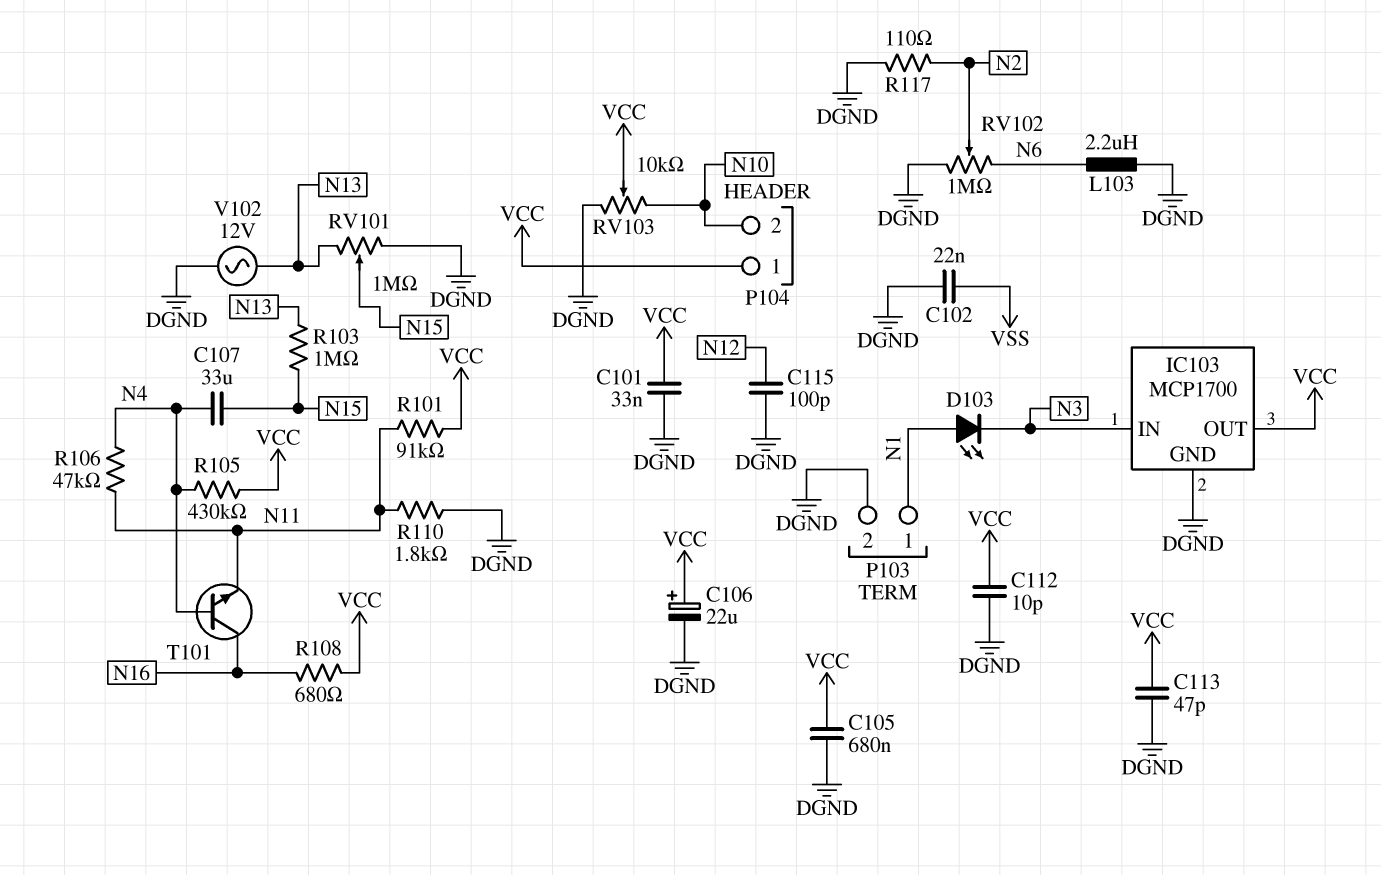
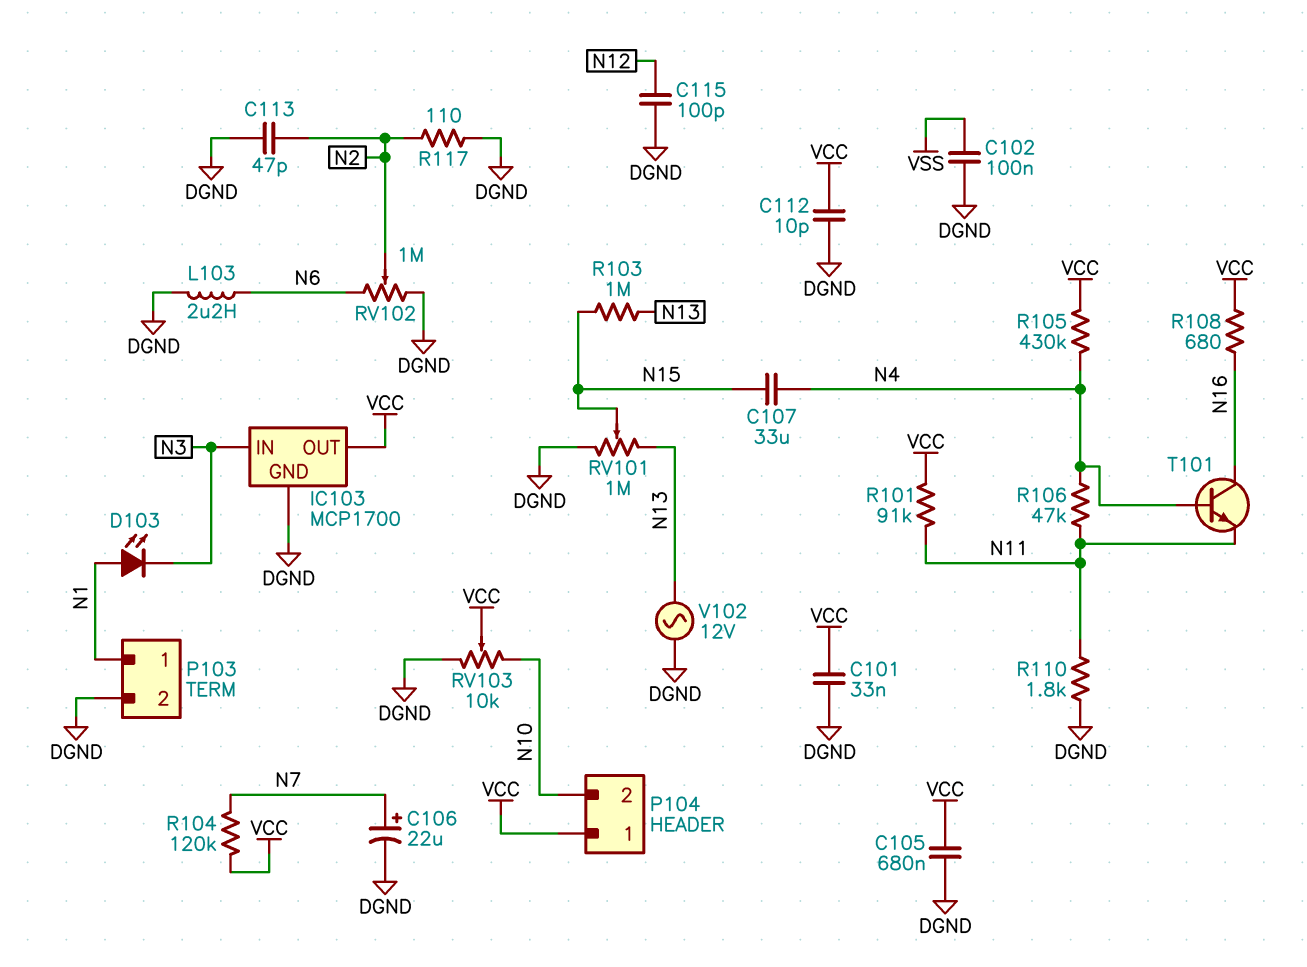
C102: 22nF (DGND, VSS) -> 100nF (DGND, VSS)
C106: 22uF (plus VCC, minus DGND) -> 22uF (plus N7, minus DGND)
C113: 47pF (DGND, VCC) -> 47pF (DGND, N2)
R104: none -> 120k (N7, VCC)

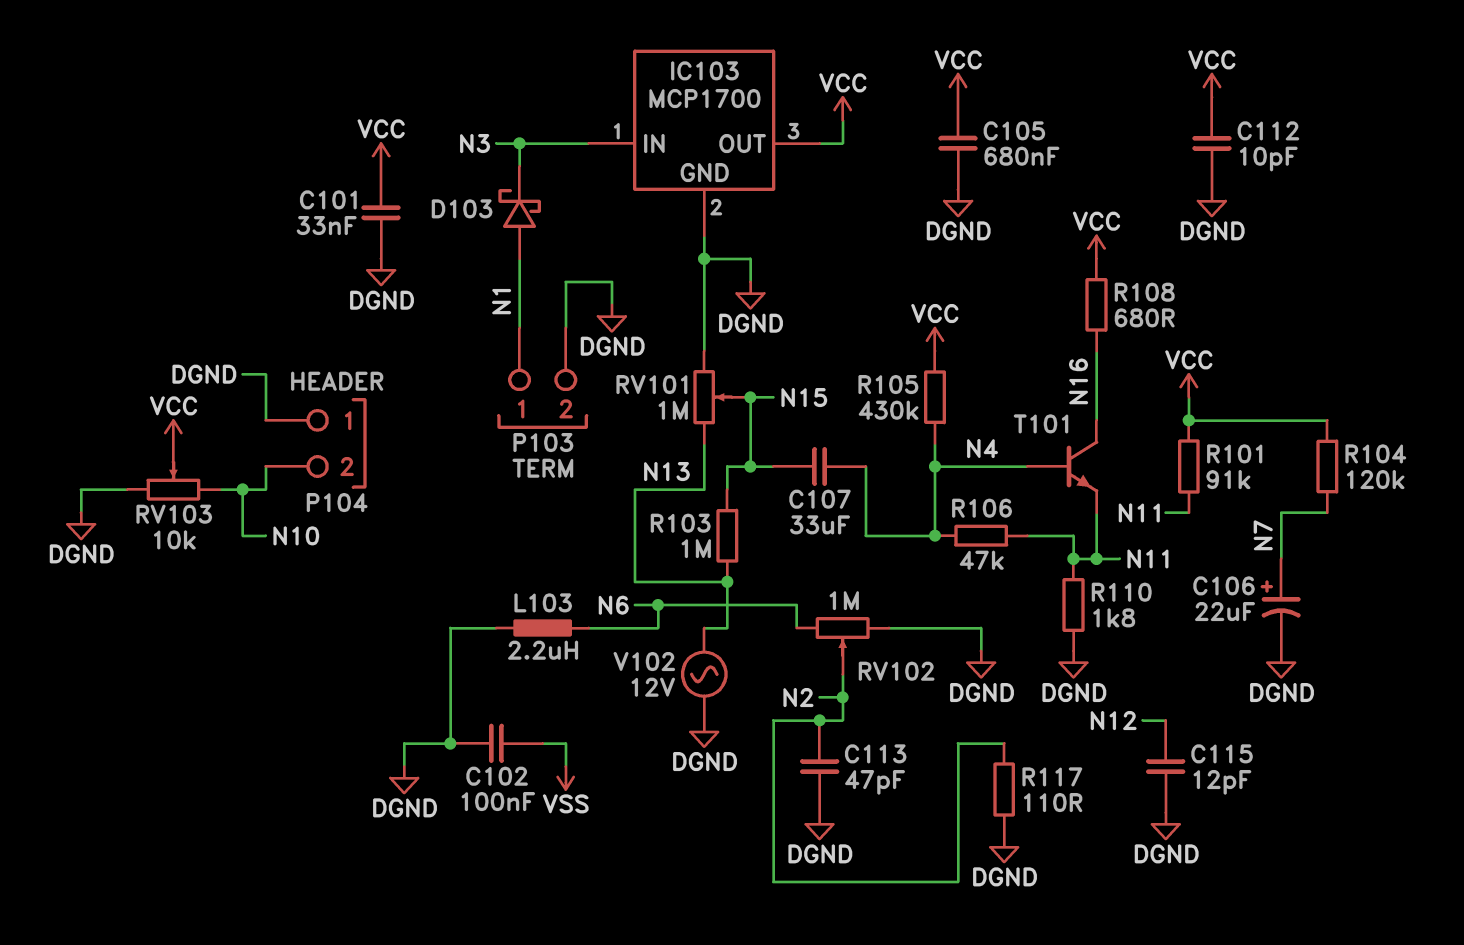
C115: 100pF (DGND, N12) -> 12pF (DGND, N12)
D103: LED (A N1, K N3) -> schottky (A N1, K N3)
P104 pin 1: VCC -> DGND

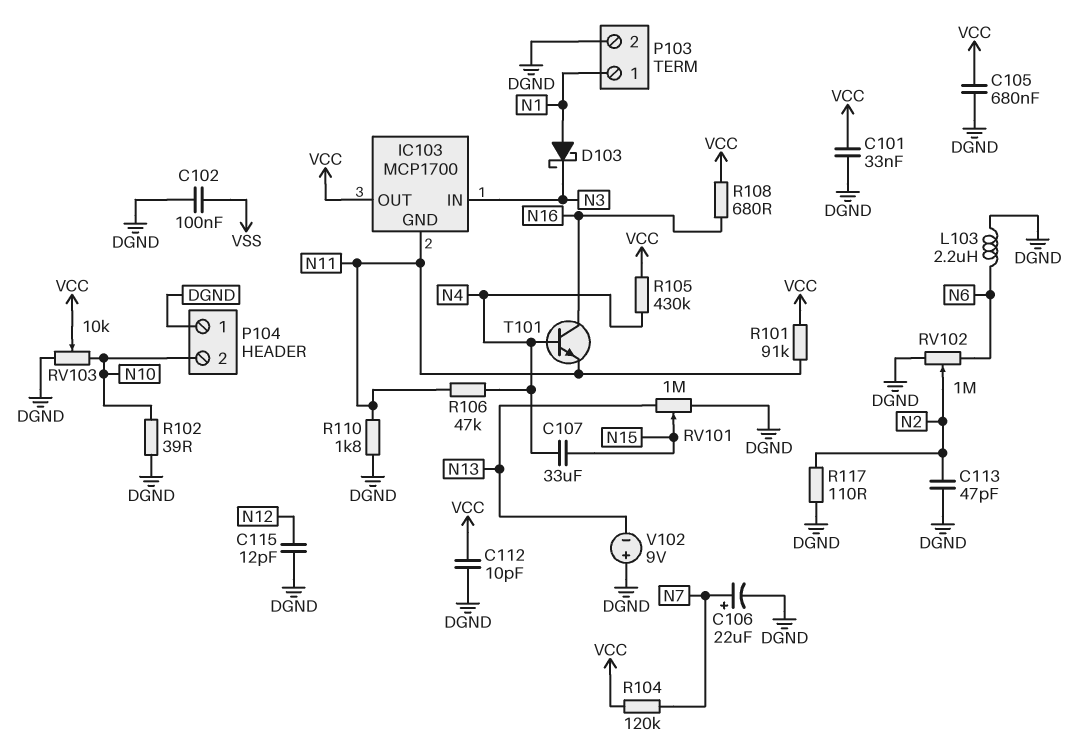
IC103 pin GND: DGND -> N11
R102: none -> 39 (DGND, N10)
R103: 1M (N13, N15) -> none
V102: AC 12V (DGND, N13) -> 9V (plus DGND, minus N13)

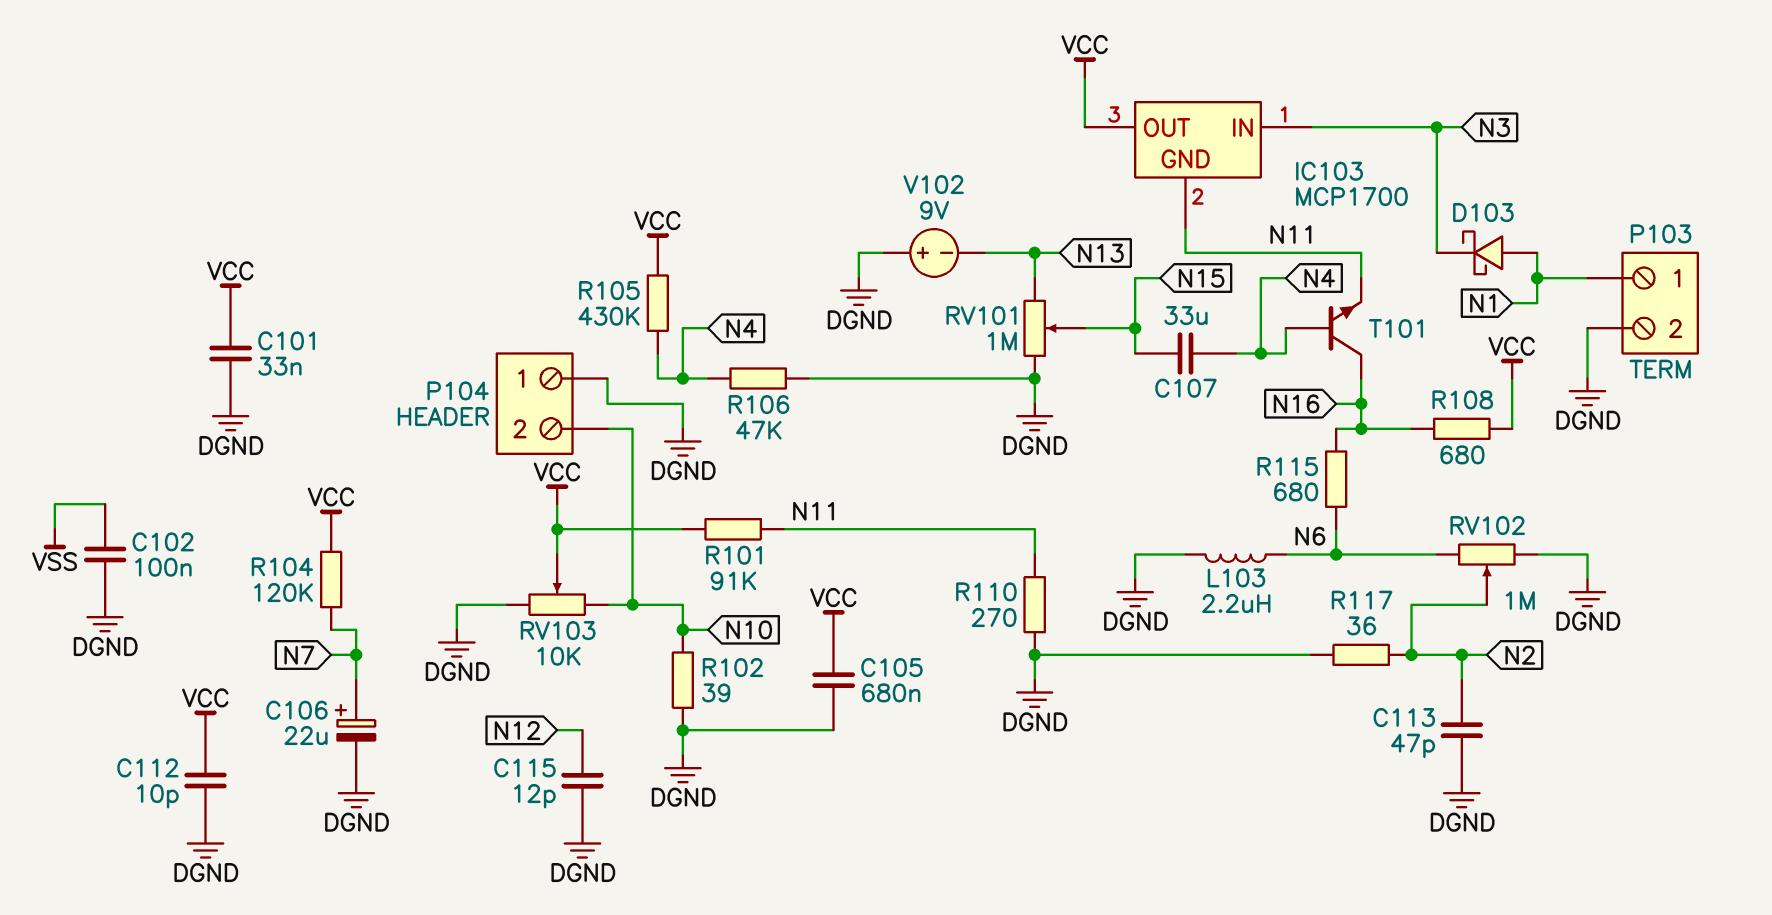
R106: 47k (N4, N11) -> 47k (DGND, N4)
R110: 1.8k (DGND, N11) -> 270 (DGND, N11)
R115: none -> 680 (N6, N16)
R117: 110 (DGND, N2) -> 36 (DGND, N2)

